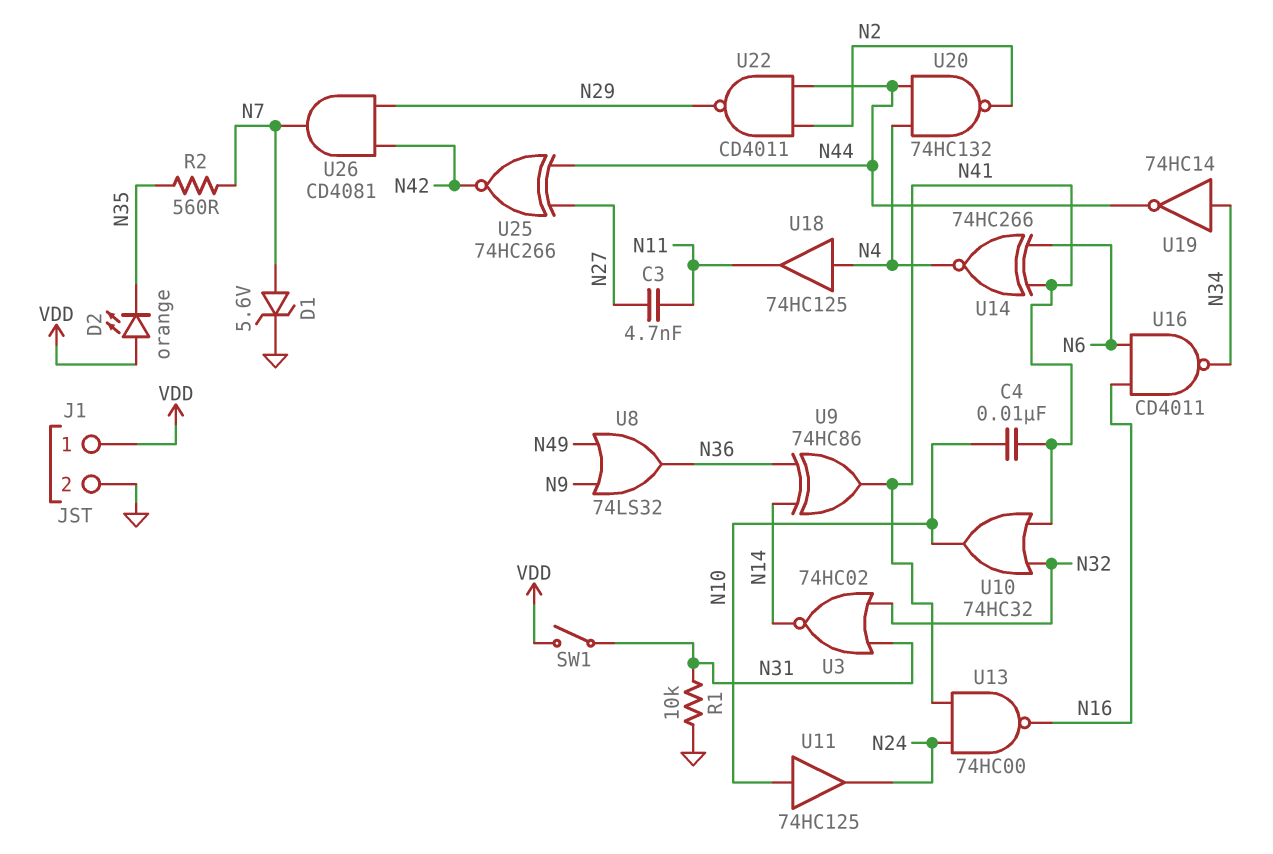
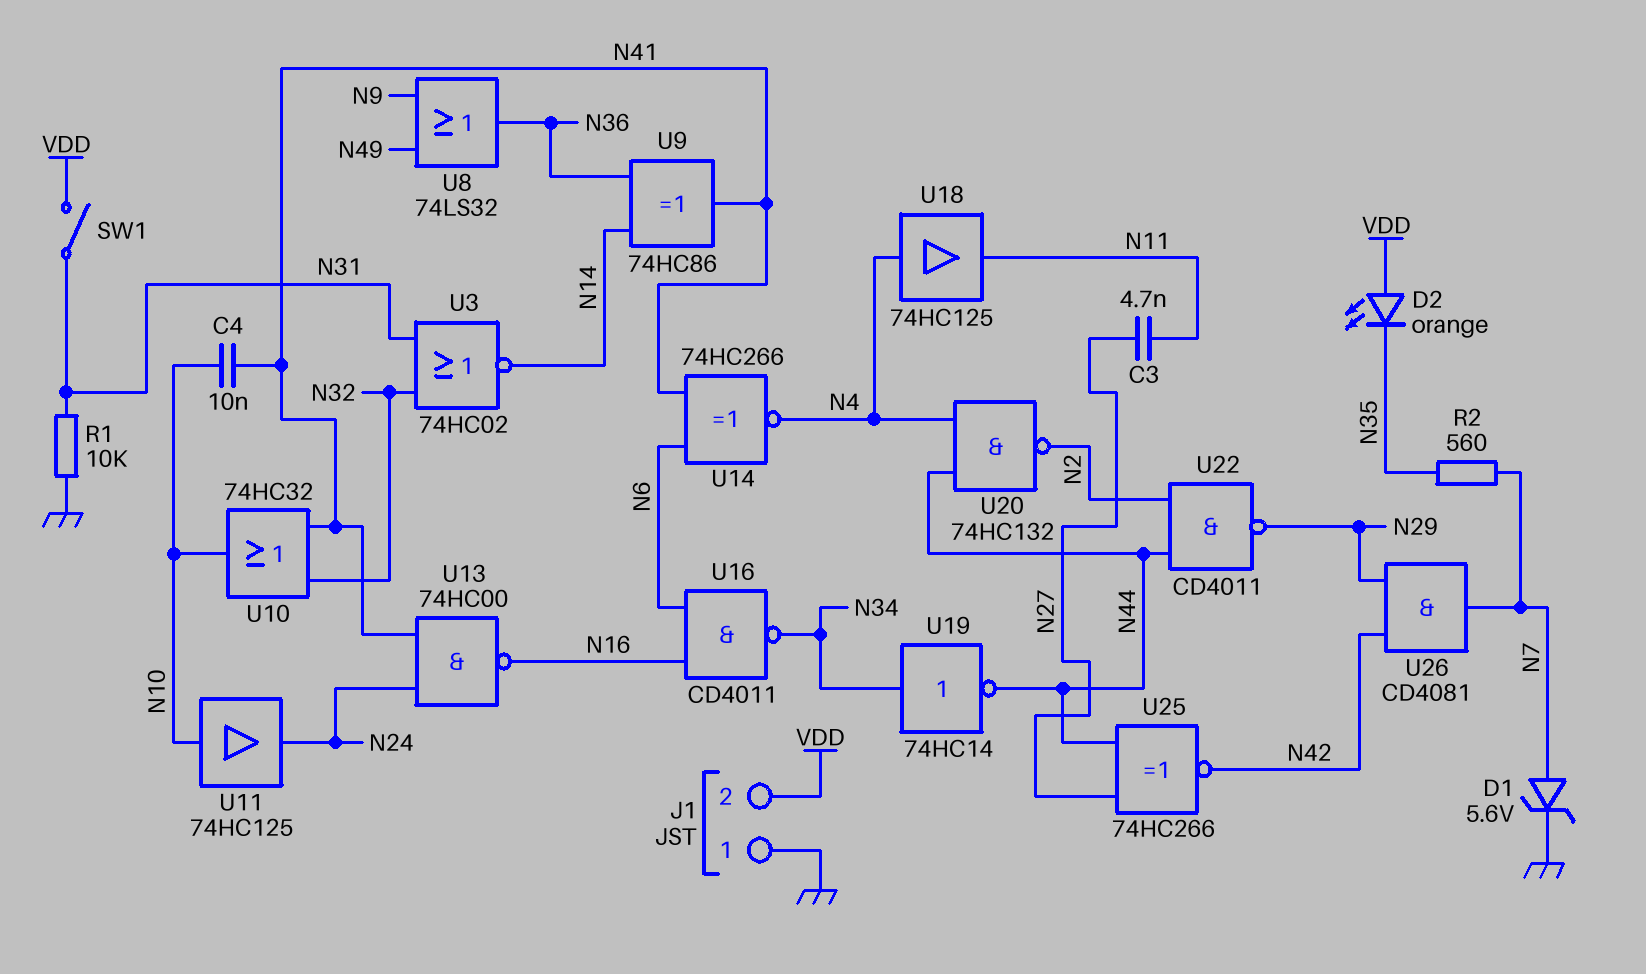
J1 pin 1: VDD -> GND
J1 pin 2: GND -> VDD

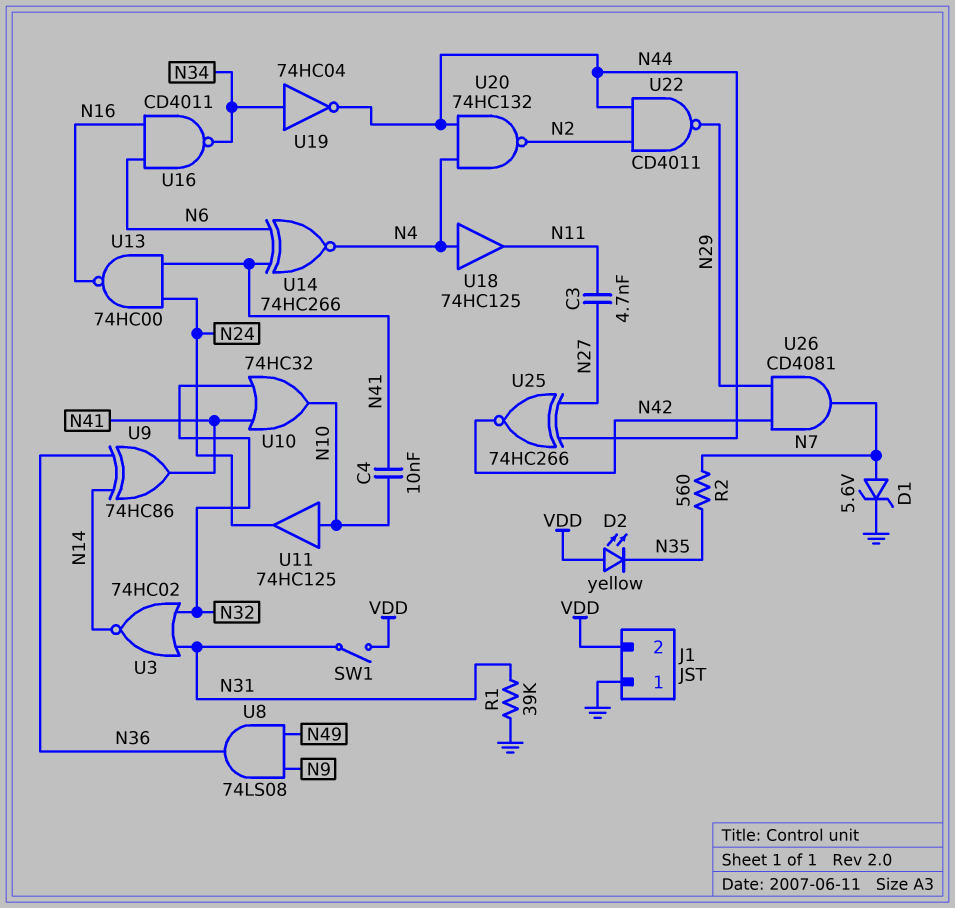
D2: LED orange (A VDD, K N35) -> LED yellow (A VDD, K N35)
R1: 10k (GND, N31) -> 39k (GND, N31)
U8: OR 74LS32 (in N9, in N49, out N36) -> AND 74LS08 (in N9, in N49, out N36)
U19: NOT 74HC14 (in N34, out N44) -> NOT 74HC04 (in N34, out N44)

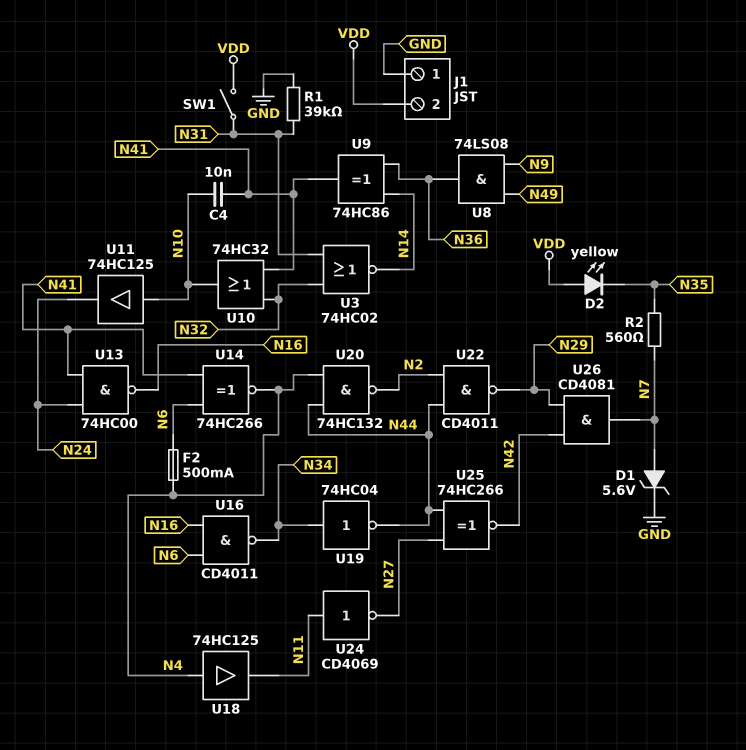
C3: 4.7nF (N11, N27) -> none
F2: none -> 500mA (N4, N6)
U24: none -> NOT CD4069 (in N11, out N27)

